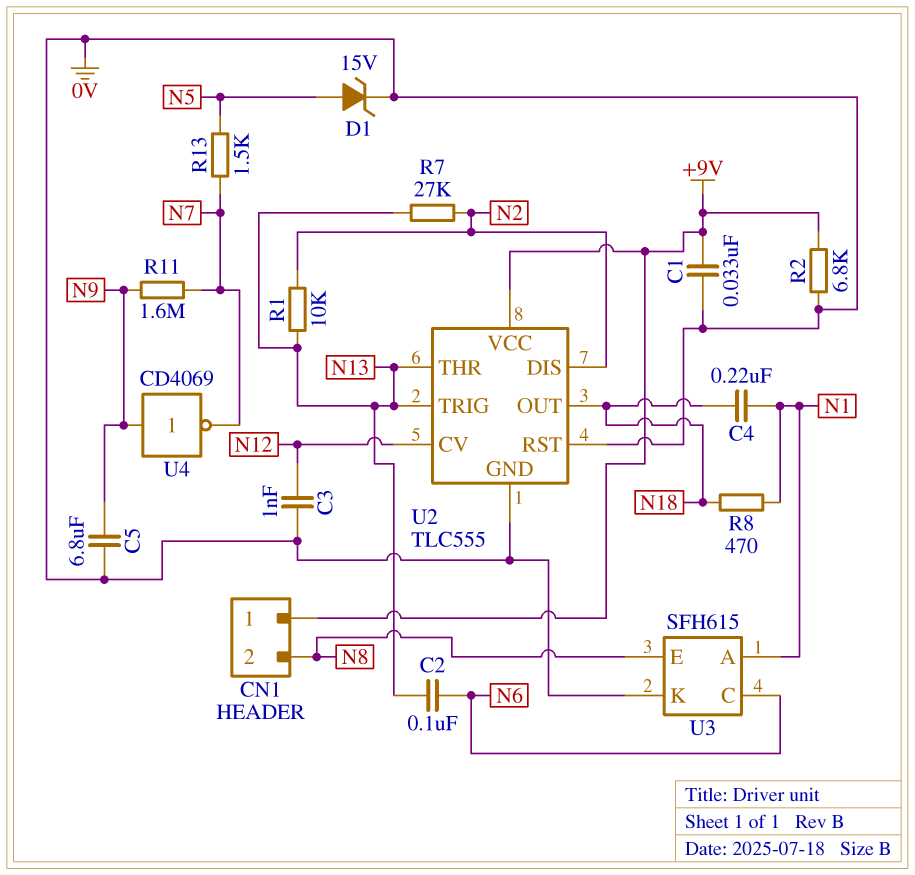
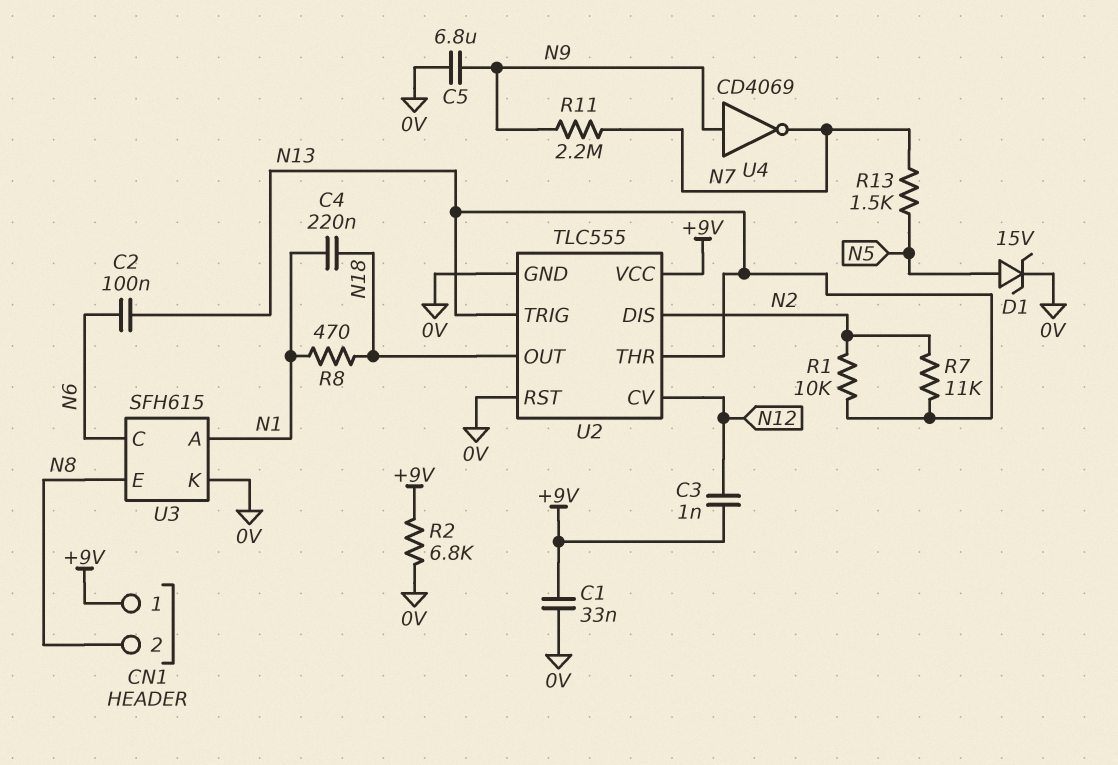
C3: 1nF (0V, N12) -> 1nF (+9V, N12)
R7: 27k (N2, N13) -> 11k (N2, N13)
R11: 1.6M (N7, N9) -> 2.2M (N7, N9)

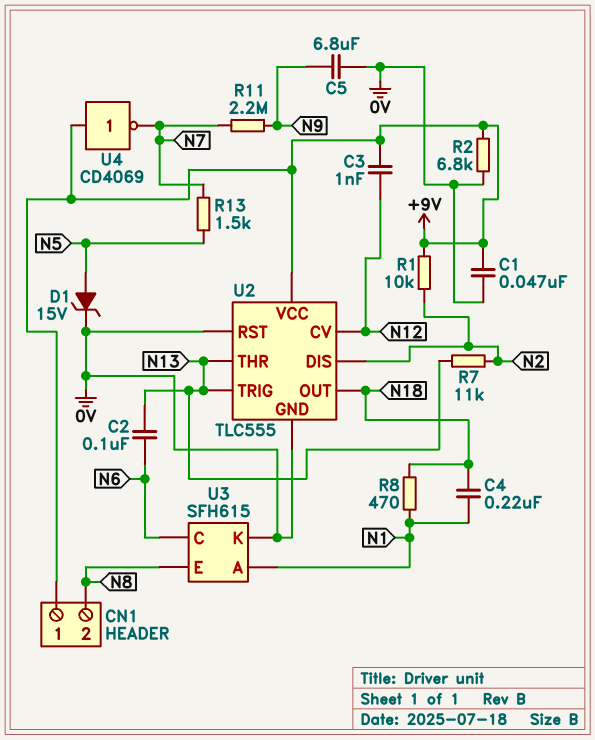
C1: 33nF (+9V, 0V) -> 47nF (+9V, 0V)
R1: 10k (N2, N13) -> 10k (+9V, N2)
U4: NOT CD4069 (in N9, out N7) -> NOT CD4069 (in +9V, out N7)

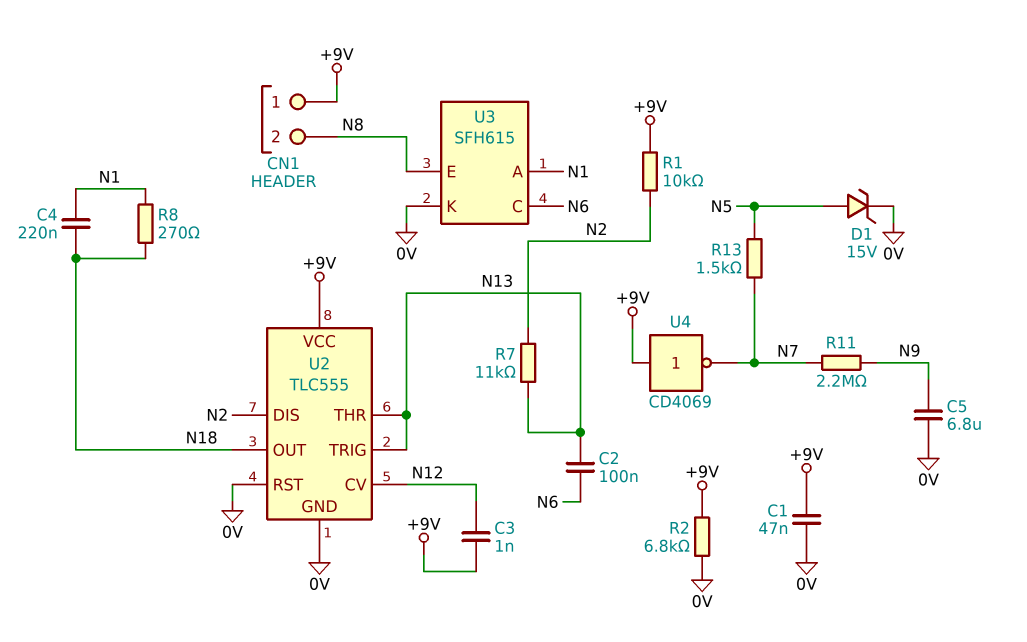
R8: 470 (N1, N18) -> 270 (N1, N18)

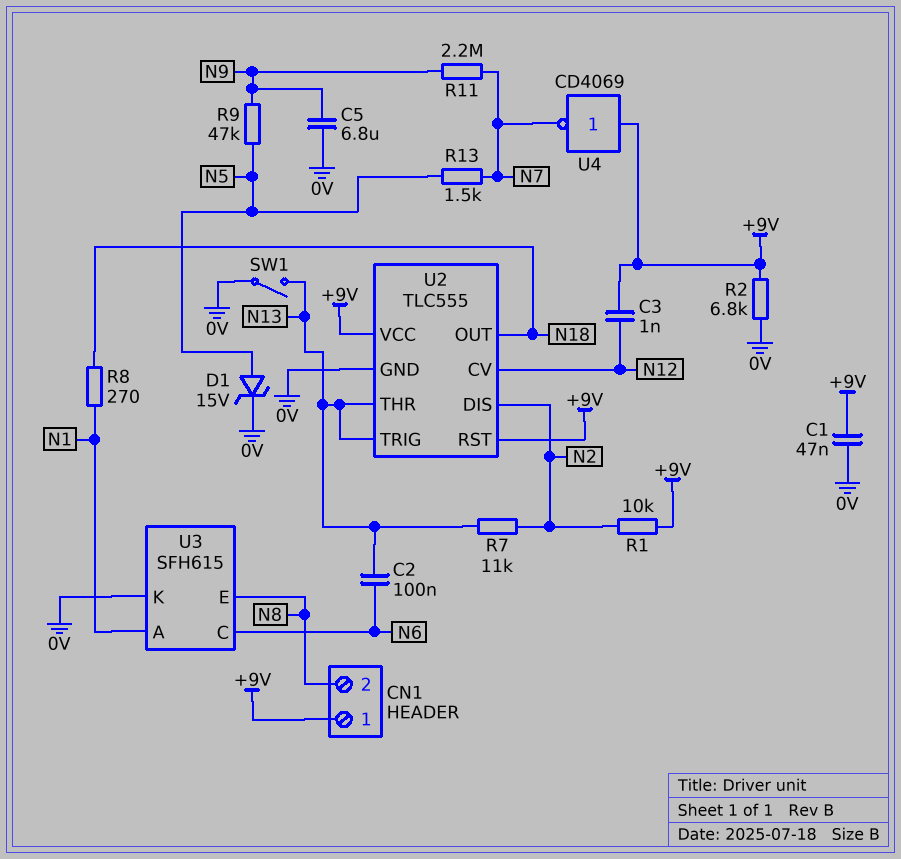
C4: 220nF (N1, N18) -> none
R9: none -> 47k (N5, N9)
SW1: none -> switch (0V, N13)
U2 pin RST: 0V -> +9V

